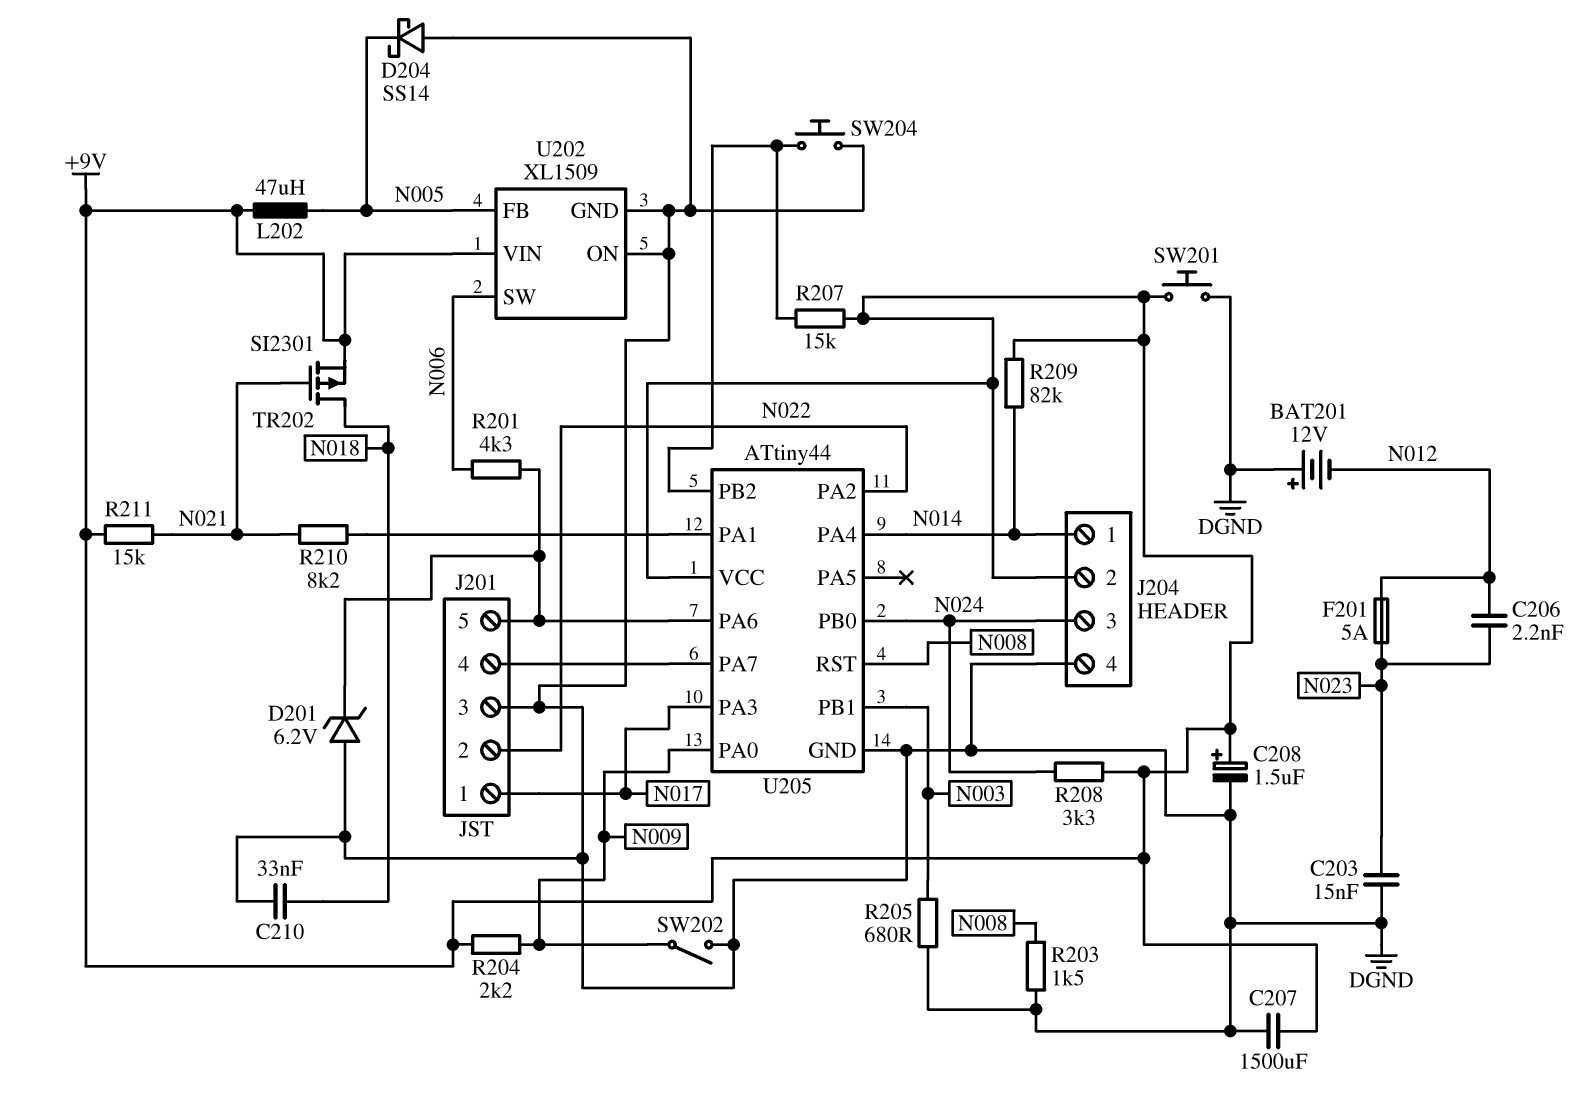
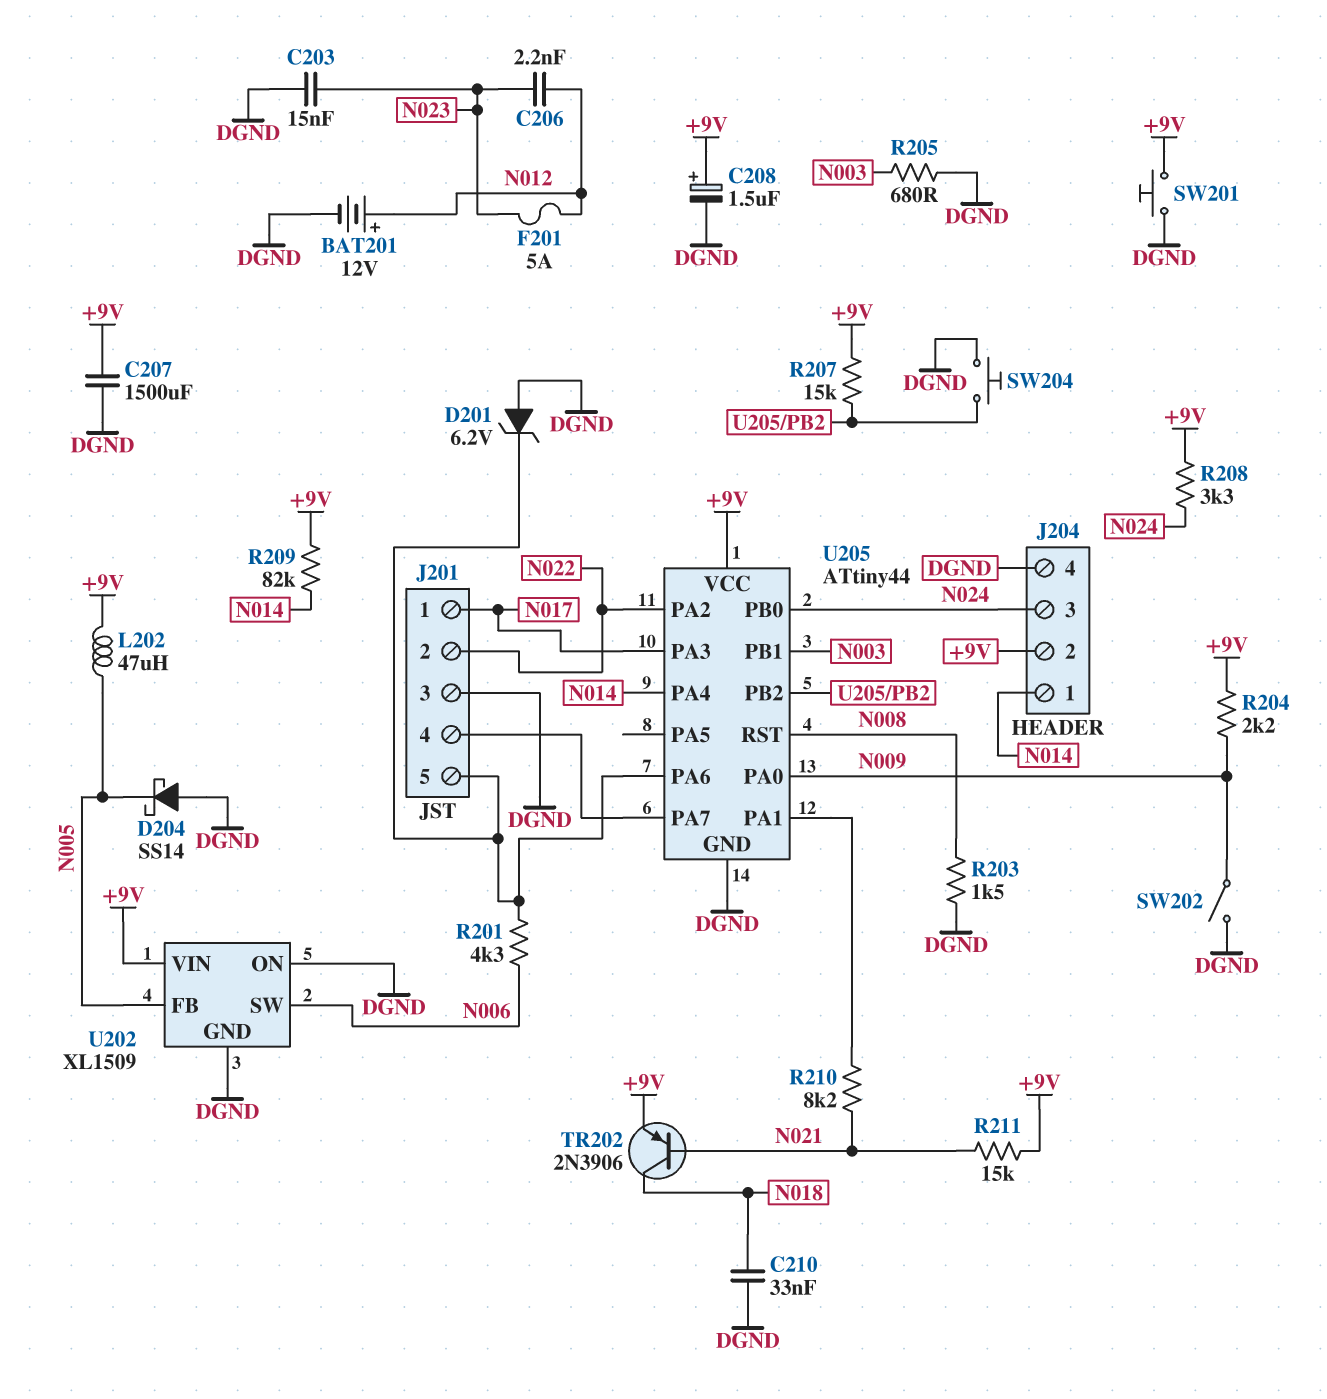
BAT201: 12V (plus DGND, minus N012) -> 12V (plus N012, minus DGND)
TR202: PMOS SI2301 (G N021, D N018, S +9V) -> PNP 2N3906 (B N021, C N018, E +9V)

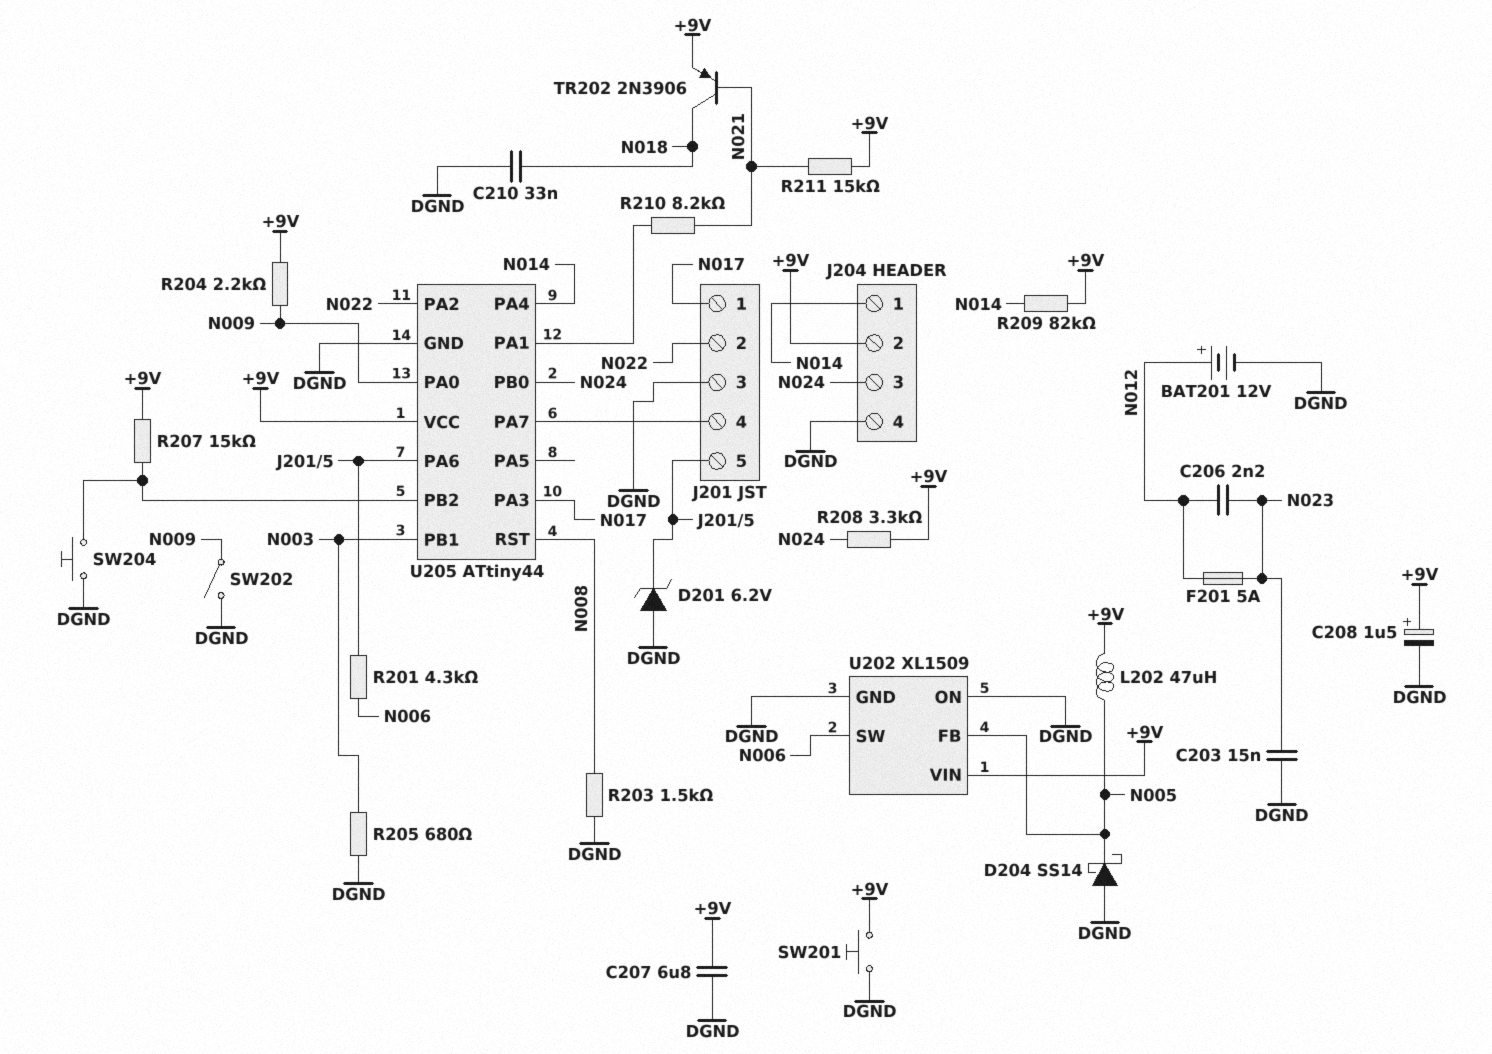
C207: 1500uF (+9V, DGND) -> 6.8uF (+9V, DGND)

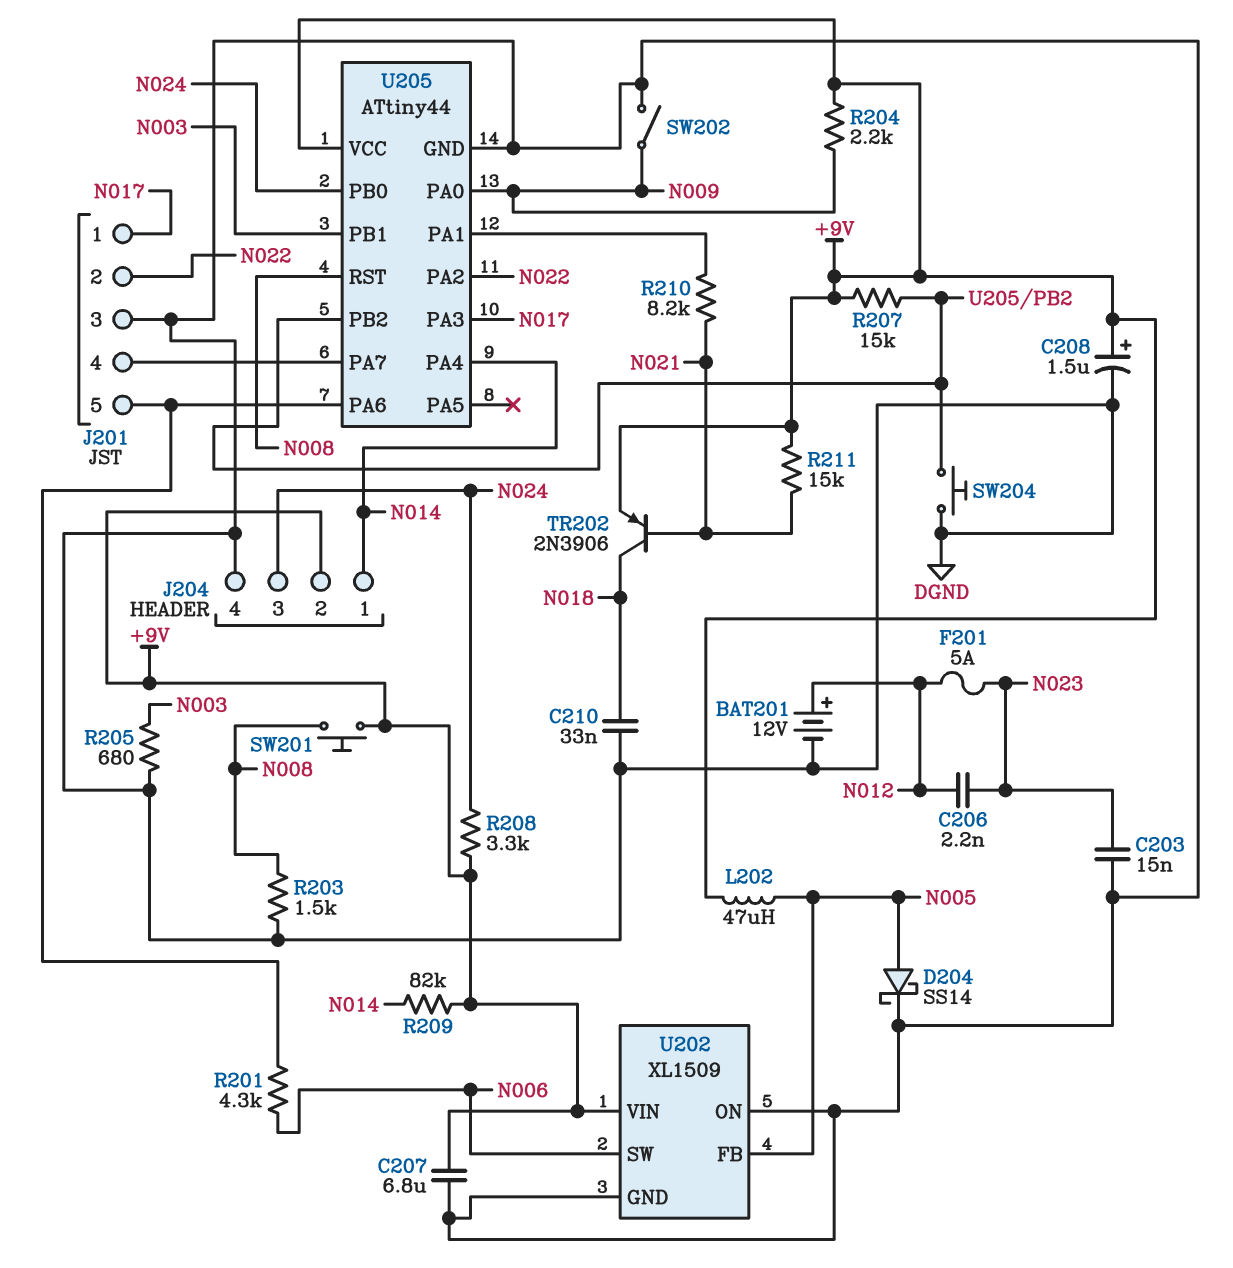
D201: zener 6.2V (A DGND, K J201/5) -> none
D204: schottky SS14 (A DGND, K N005) -> schottky SS14 (A N005, K DGND)
SW201: button (+9V, DGND) -> button (+9V, N008)

